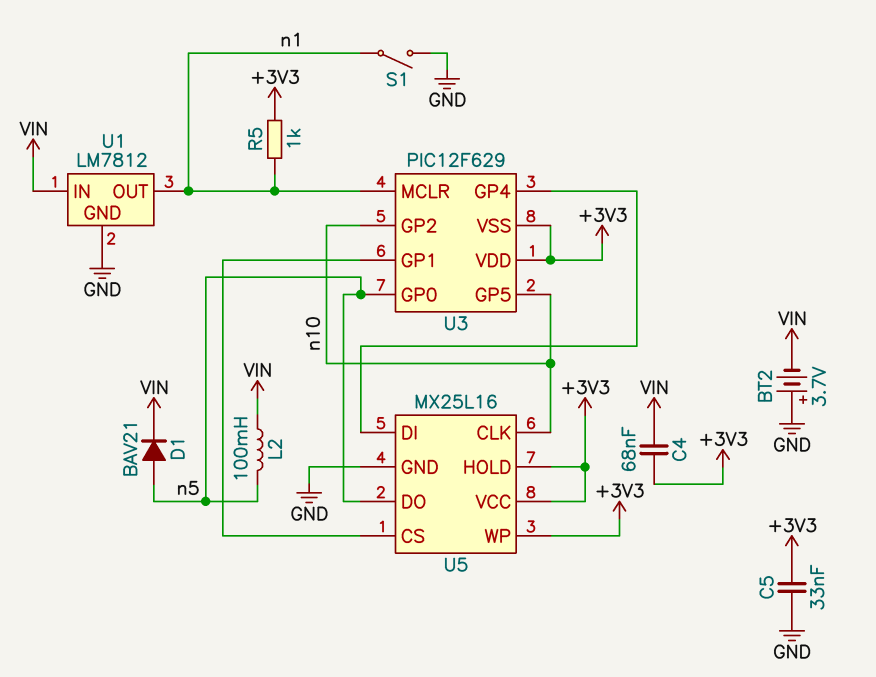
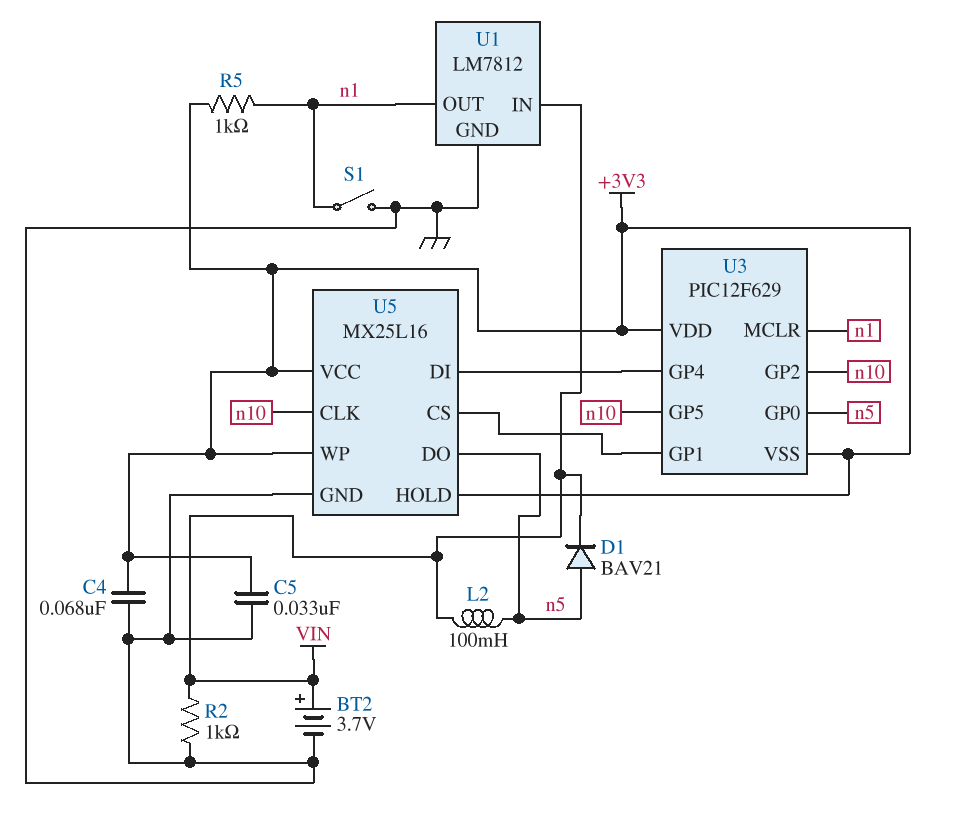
BT2: 3.7V (plus GND, minus VIN) -> 3.7V (plus VIN, minus GND)
C4: 68nF (+3V3, VIN) -> 68nF (+3V3, GND)
R2: none -> 1k (GND, VIN)

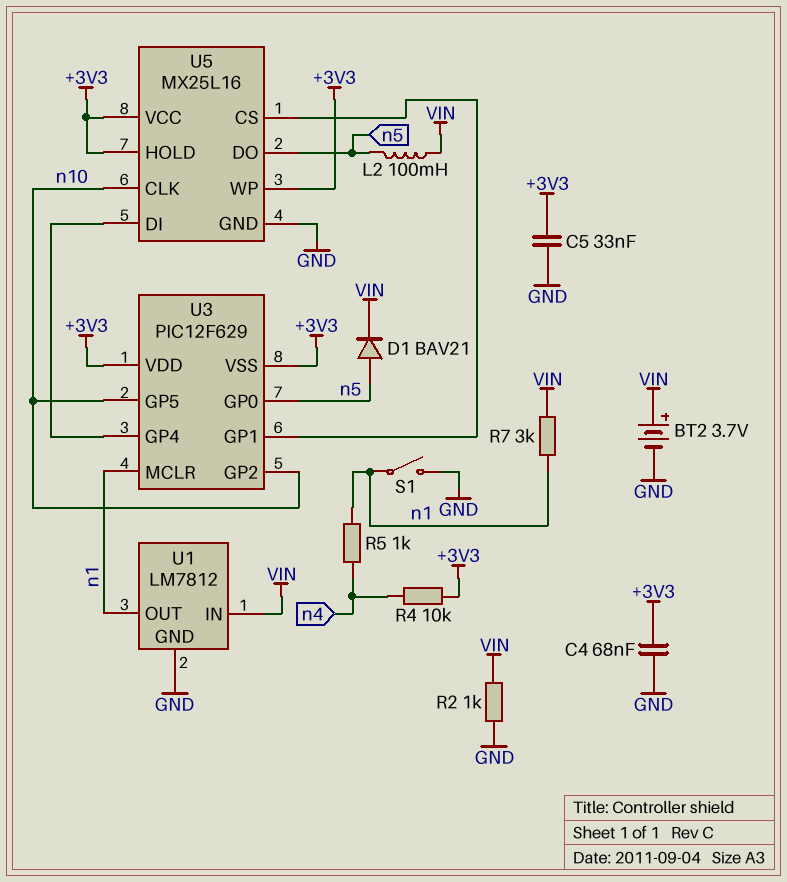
R4: none -> 10k (+3V3, n4)
R5: 1k (+3V3, n1) -> 1k (n1, n4)
R7: none -> 3k (VIN, n1)

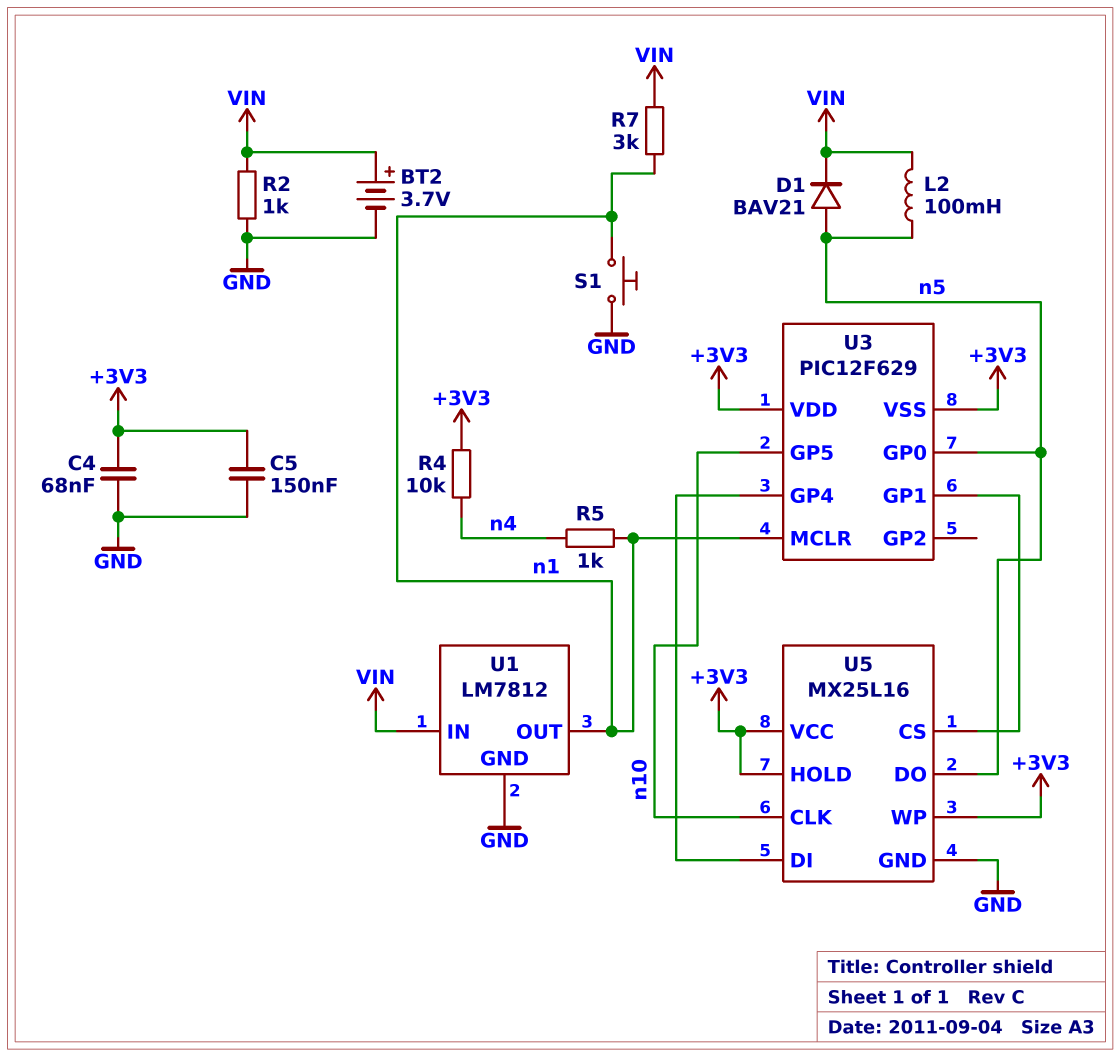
C5: 33nF (+3V3, GND) -> 150nF (+3V3, GND)
S1: switch (GND, n1) -> button (GND, n1)
U3 pin GP2: n10 -> none

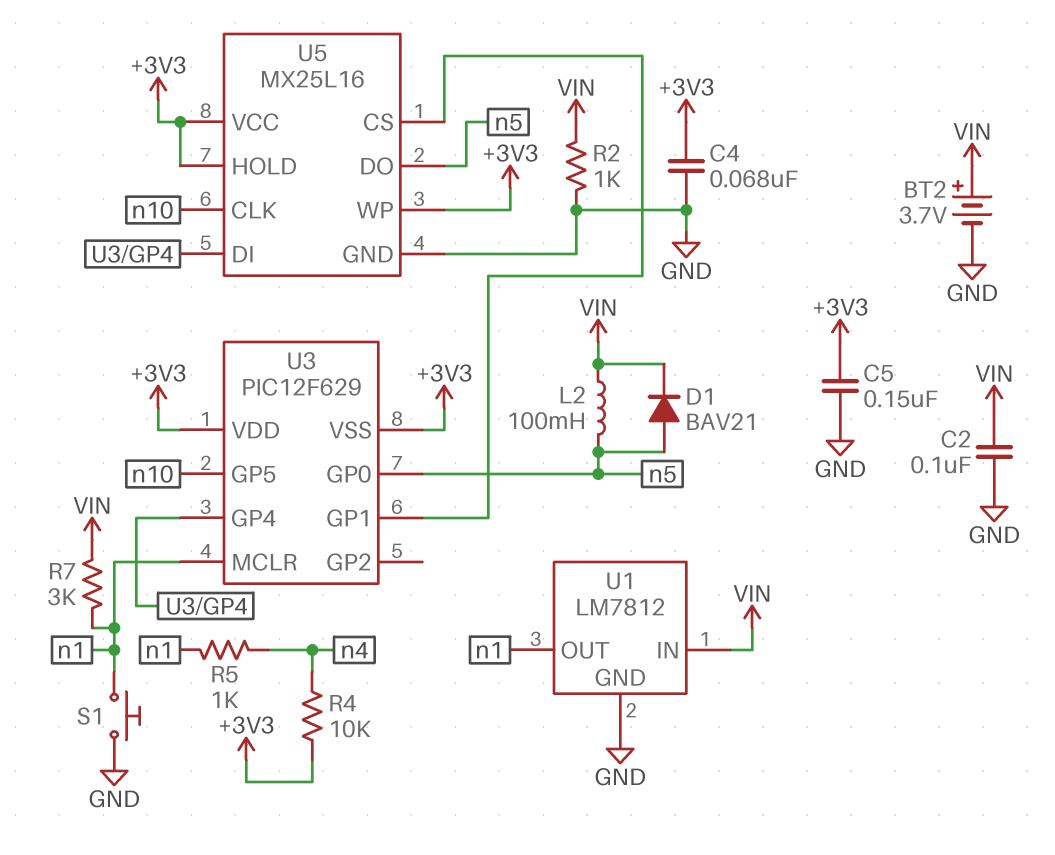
C2: none -> 100nF (GND, VIN)

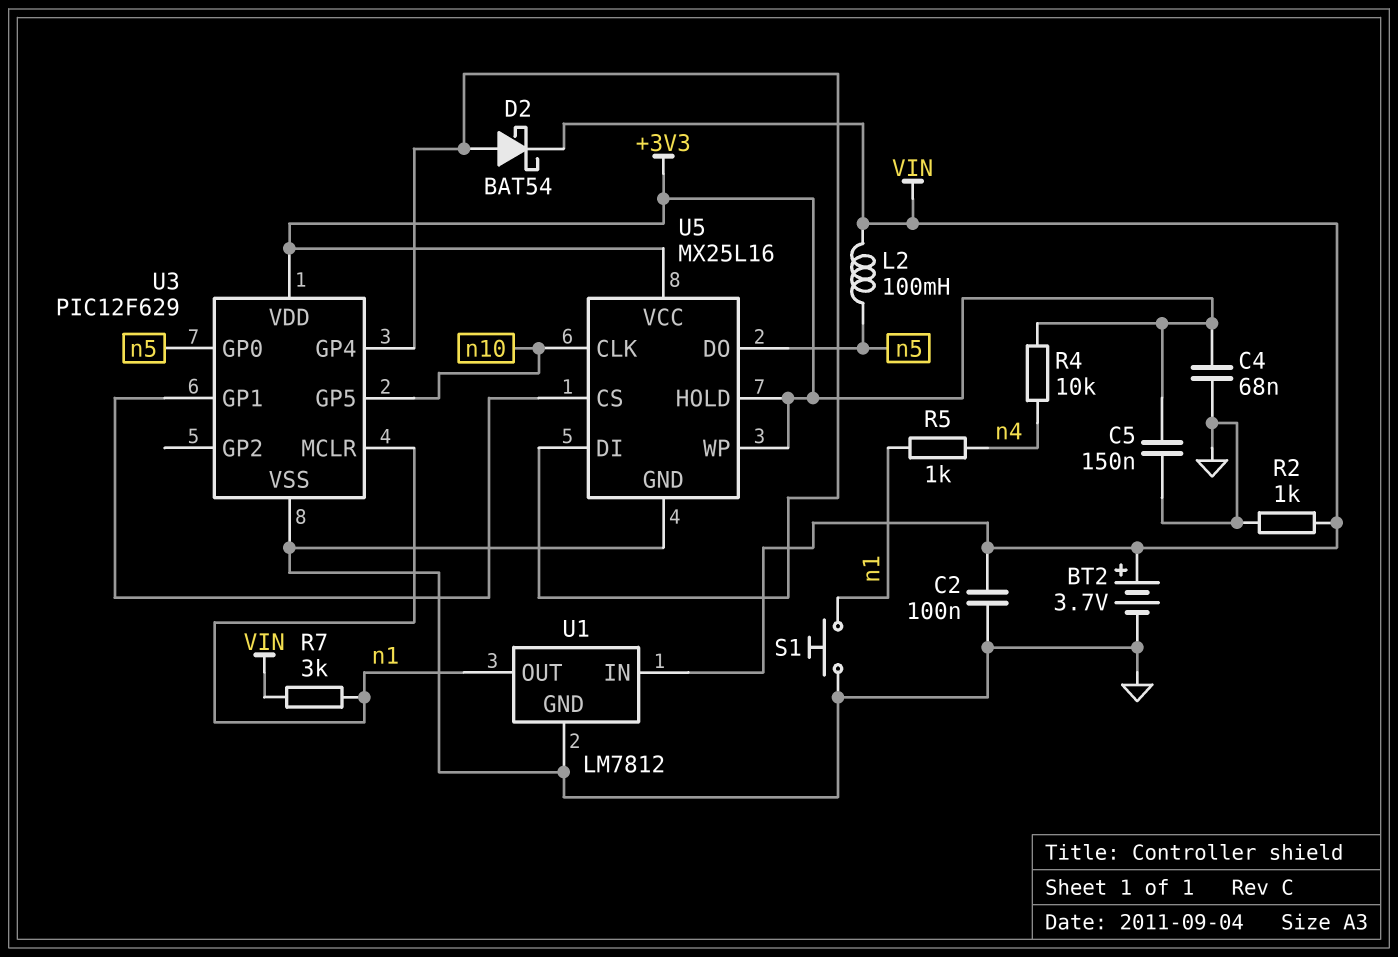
D1: diode BAV21 (A n5, K VIN) -> none
D2: none -> schottky BAT54 (A U3/GP4, K VIN)
U3 pin VSS: +3V3 -> GND

